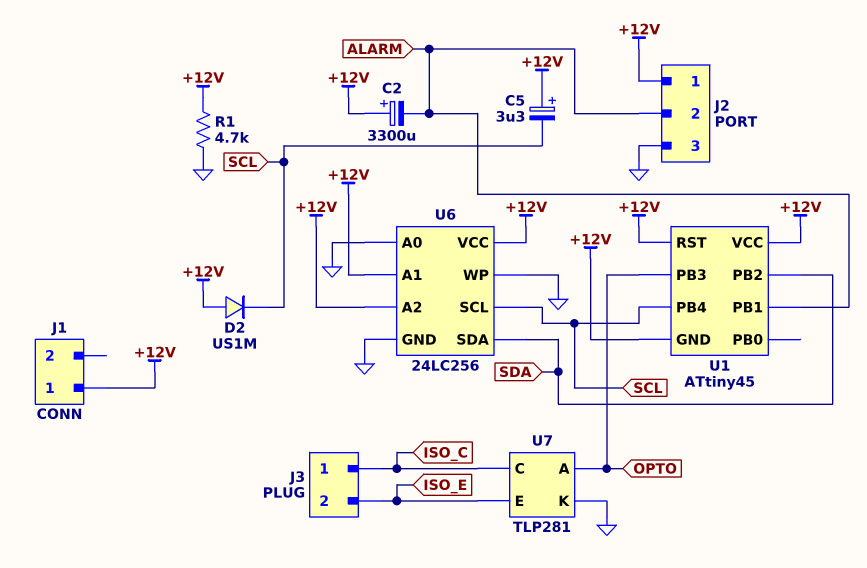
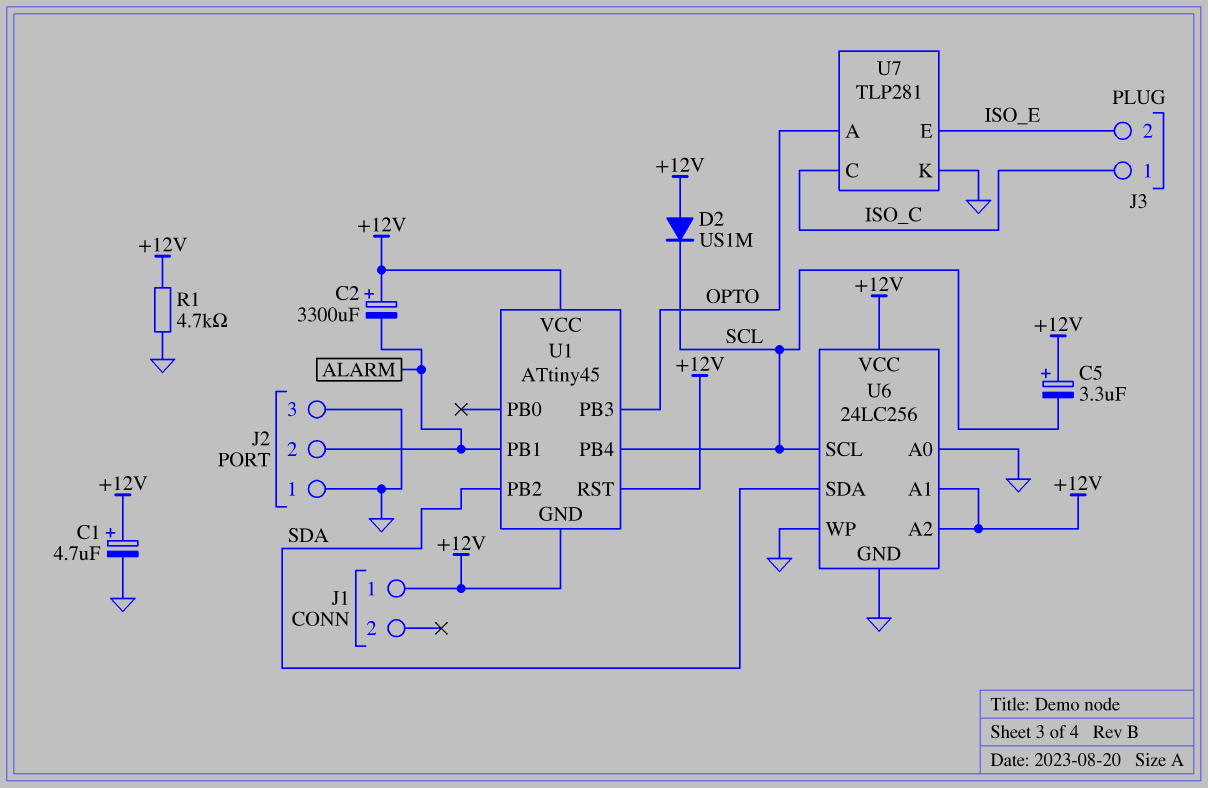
C1: none -> 4.7uF (plus +12V, minus GND)
J2 pin 1: +12V -> GND

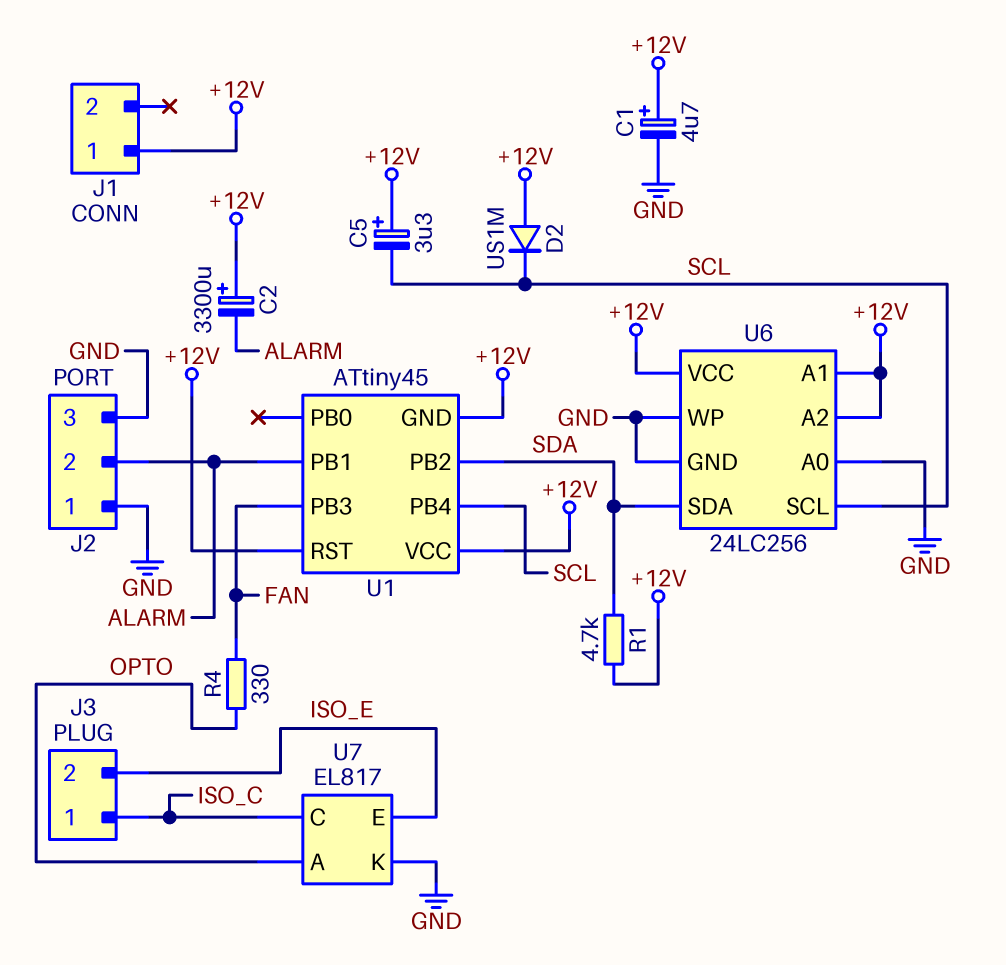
R1: 4.7k (+12V, GND) -> 4.7k (+12V, SDA)
R4: none -> 330 (FAN, OPTO)
U1 pin PB3: OPTO -> FAN
U7: TLP281 -> EL817

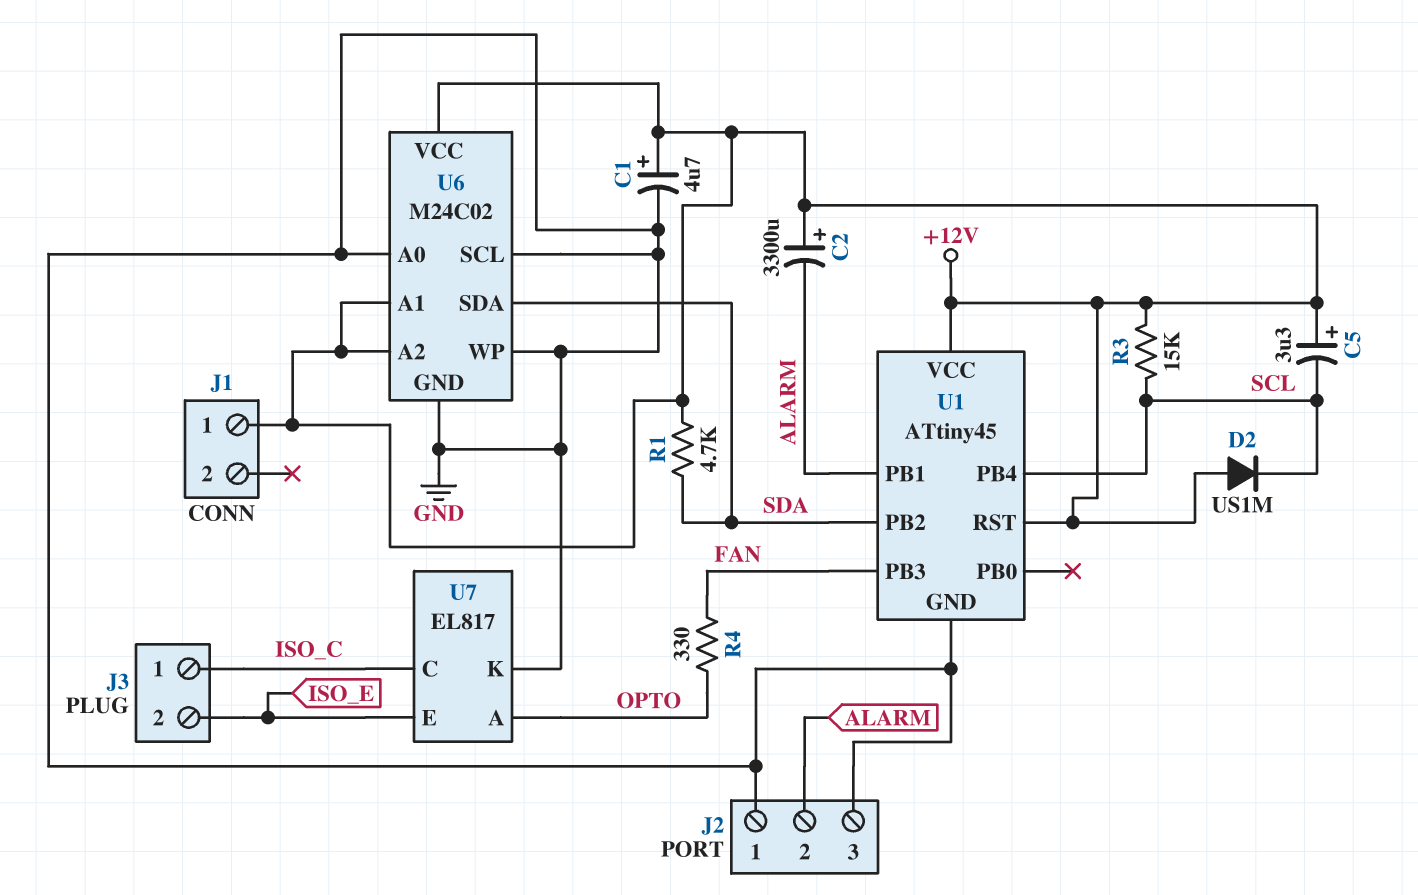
R3: none -> 15k (+12V, SCL)
U1 pin GND: +12V -> GND
U6: 24LC256 -> M24C02
U6 pin SCL: SCL -> GND

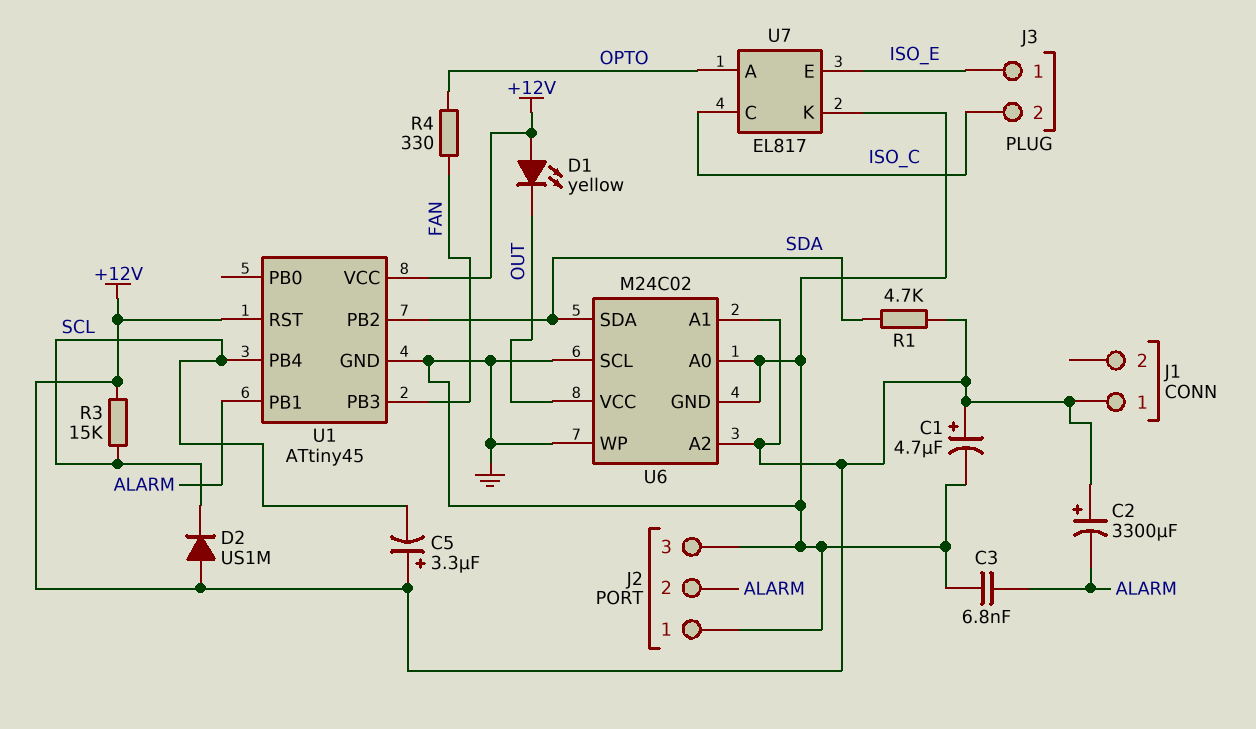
C3: none -> 6.8nF (ALARM, GND)
D1: none -> LED yellow (A +12V, K OUT)
J3 pin 1: ISO_C -> ISO_E
J3 pin 2: ISO_E -> ISO_C
U6 pin VCC: +12V -> OUT

